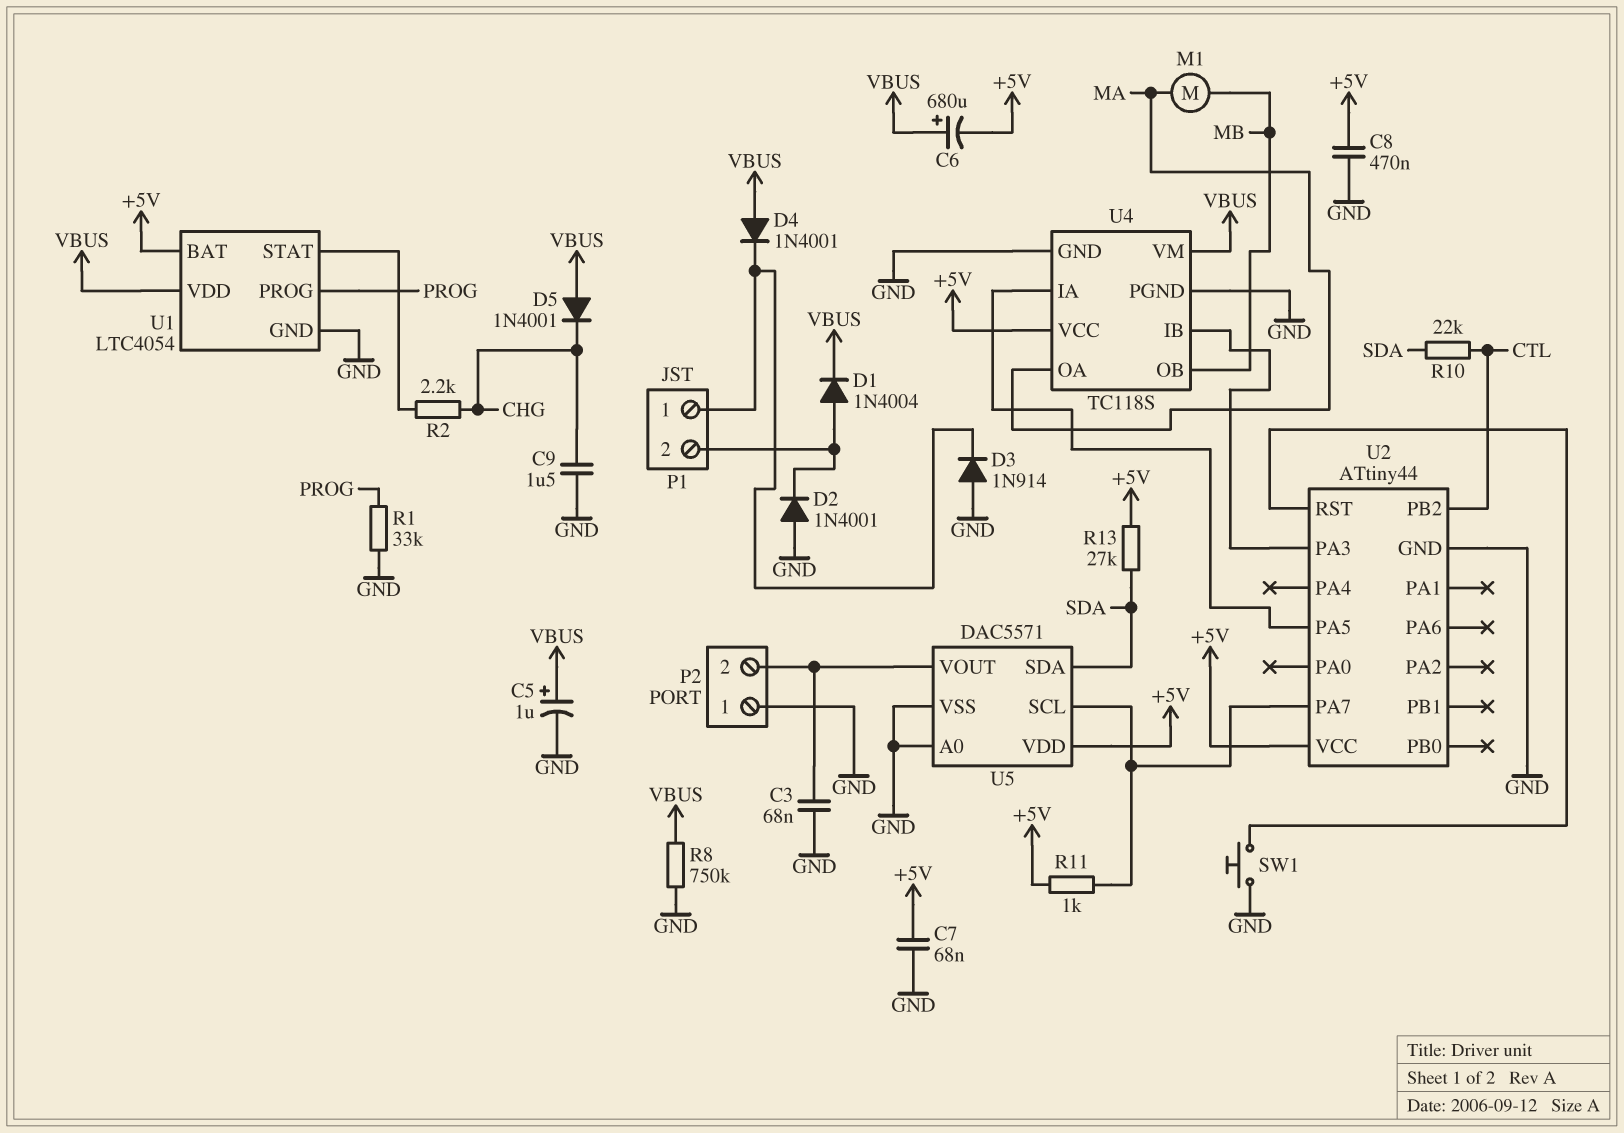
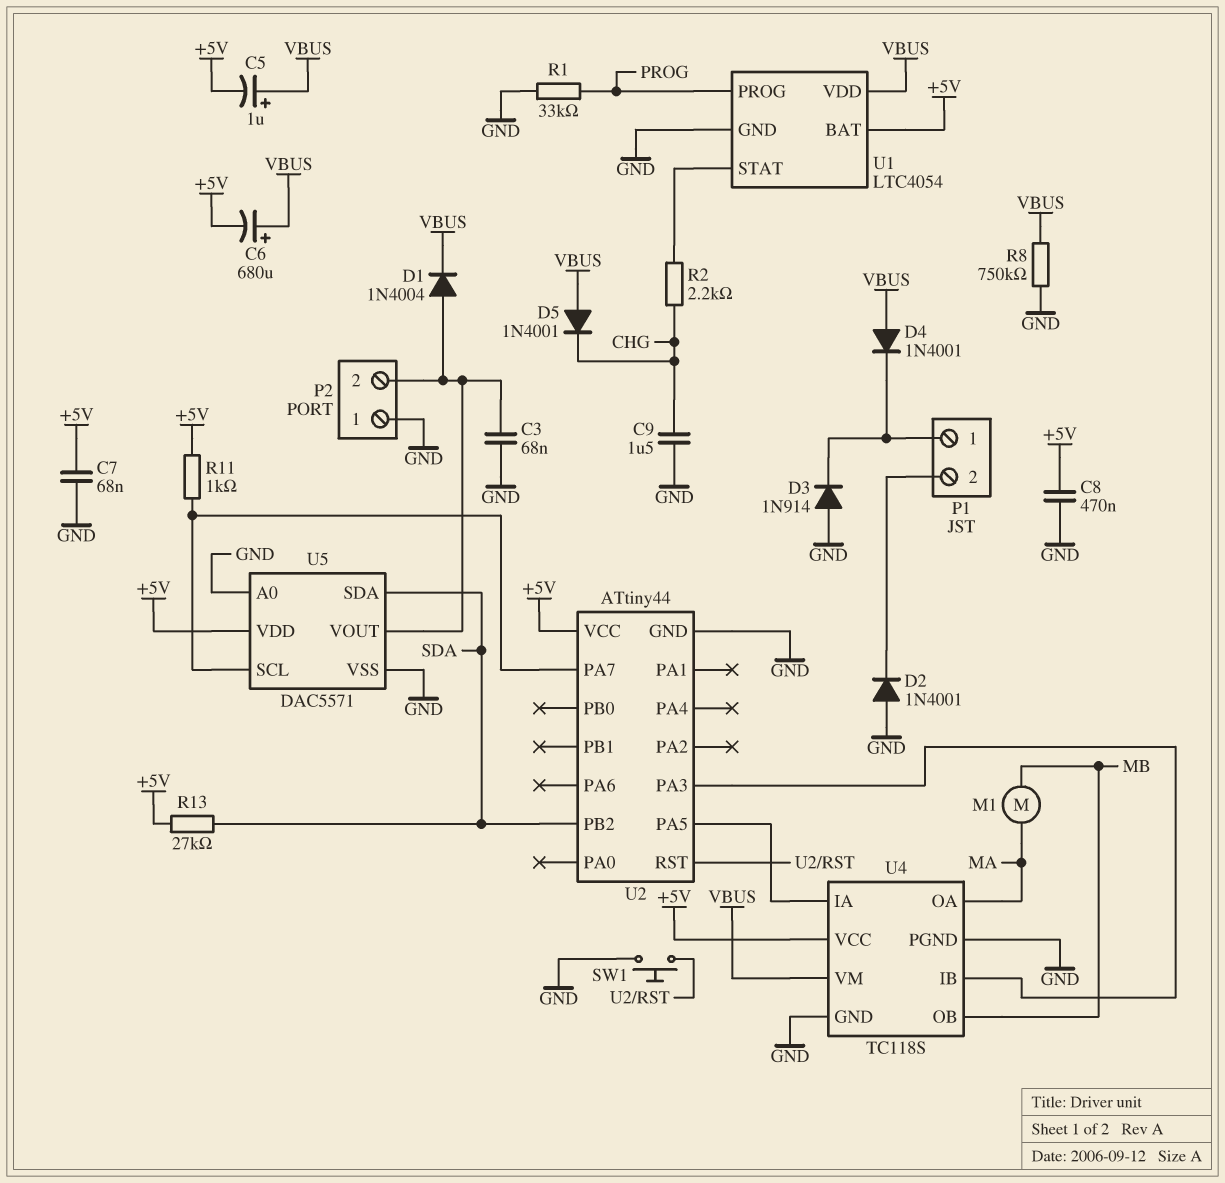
C5: 1uF (plus VBUS, minus GND) -> 1uF (plus VBUS, minus +5V)
D1: diode 1N4004 (A P1/2, K VBUS) -> diode 1N4004 (A P2/2, K VBUS)
R10: 22k (CTL, SDA) -> none
U2 pin PB2: CTL -> SDA

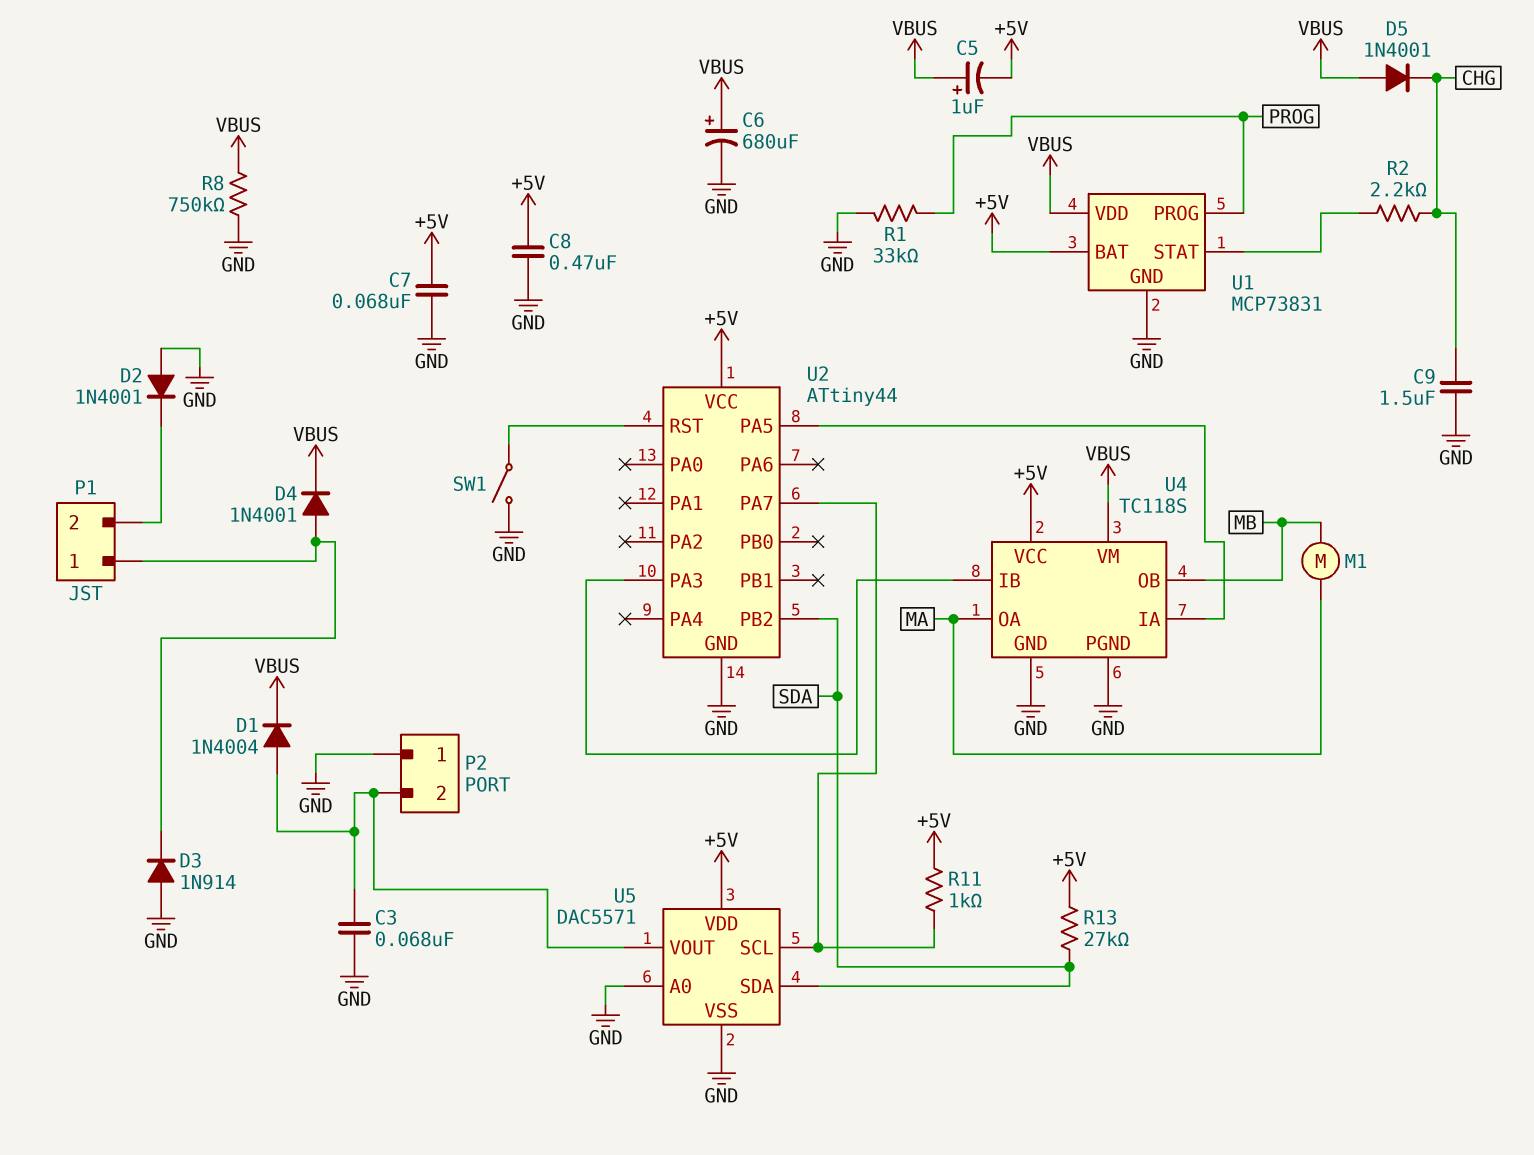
C6: 680uF (plus VBUS, minus +5V) -> 680uF (plus VBUS, minus GND)
D4: diode 1N4001 (A VBUS, K P1/1) -> diode 1N4001 (A P1/1, K VBUS)
SW1: button (GND, U2/RST) -> switch (GND, U2/RST)
U1: LTC4054 -> MCP73831

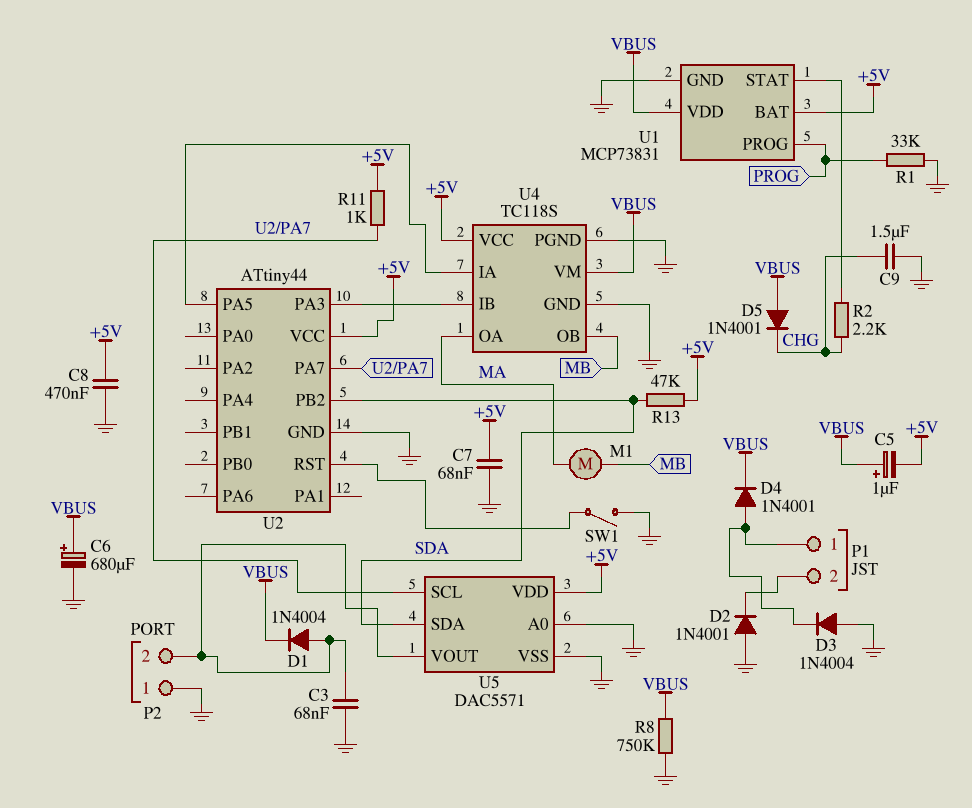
D3: diode 1N914 (A GND, K P1/1) -> diode 1N4004 (A GND, K P1/1)
R13: 27k (+5V, SDA) -> 47k (+5V, SDA)

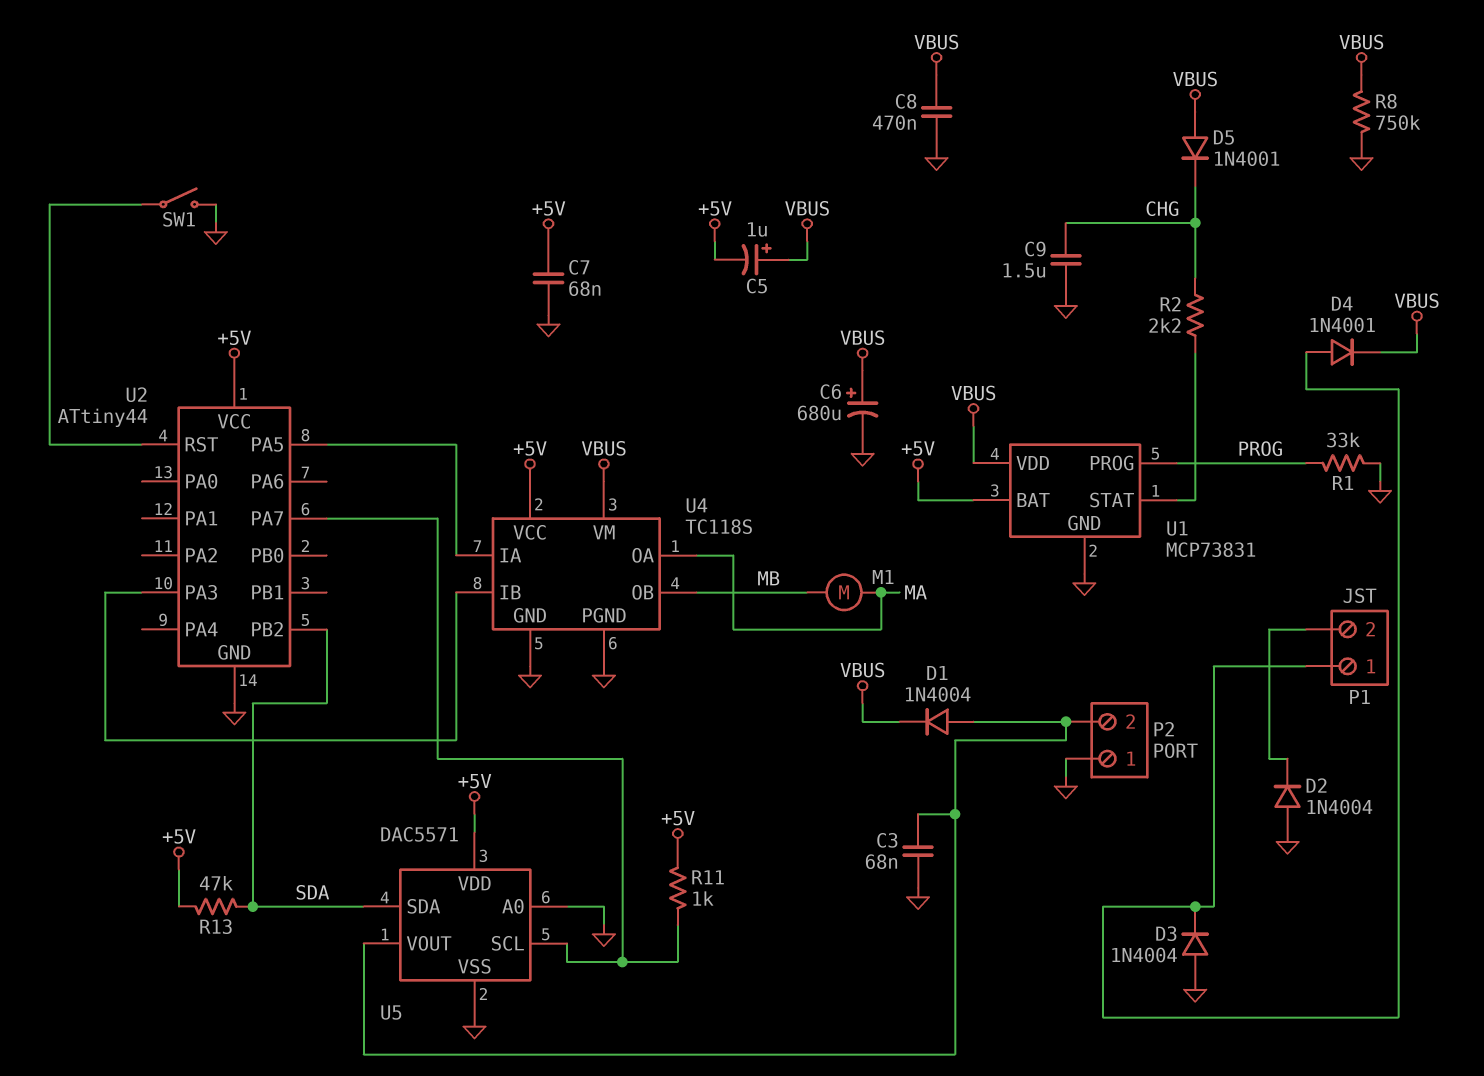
C8: 470nF (+5V, GND) -> 470nF (GND, VBUS)
D2: diode 1N4001 (A GND, K P1/2) -> diode 1N4004 (A GND, K P1/2)

